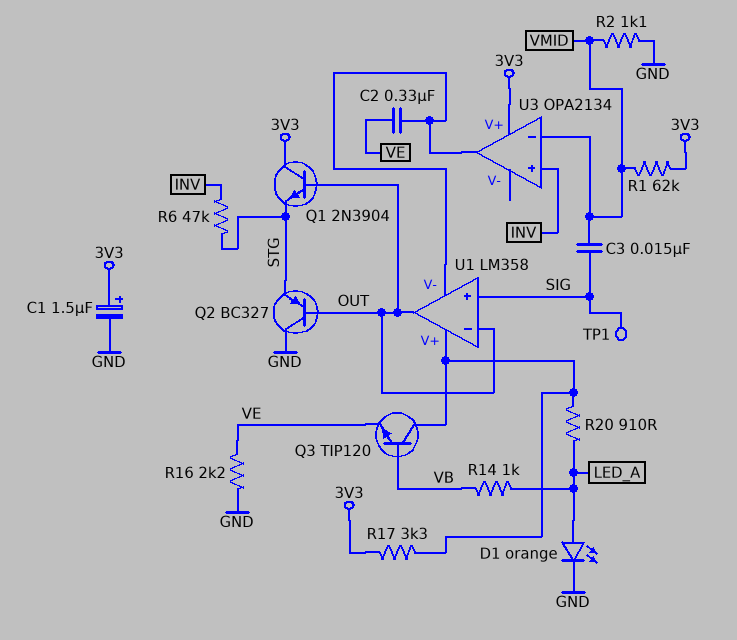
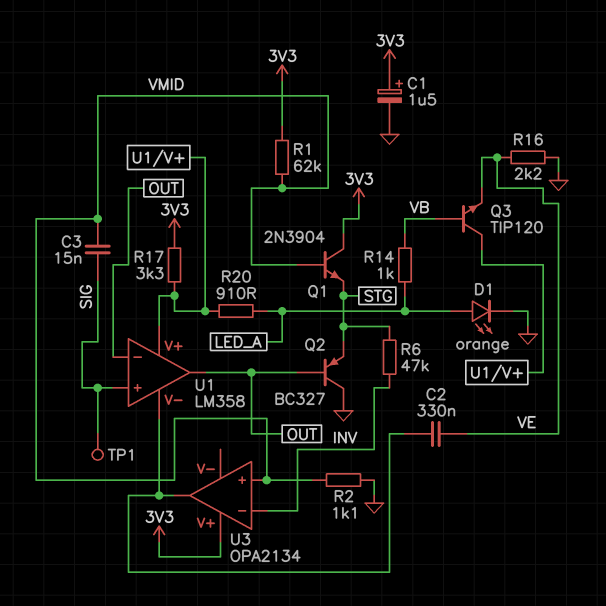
Q1: NPN 2N3904 (B OUT, C 3V3, E STG) -> NPN 2N3904 (B VMID, C 3V3, E STG)
U3 pin in+: INV -> VMID
U3 pin in-: VMID -> INV

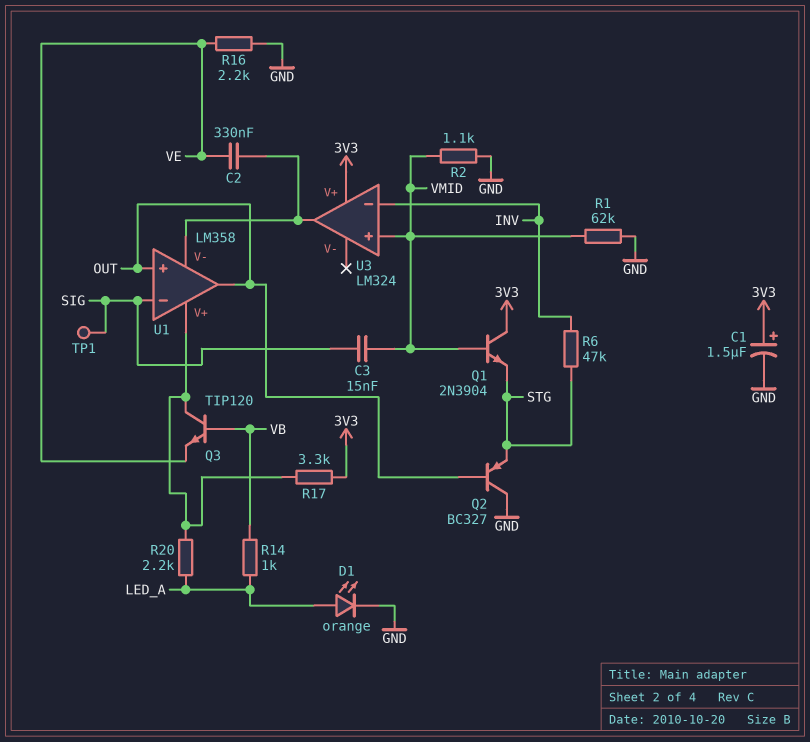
R1: 62k (3V3, VMID) -> 62k (GND, VMID)
R20: 910 (LED_A, U1/V+) -> 2.2k (LED_A, U1/V+)
U1 pin in+: SIG -> OUT
U1 pin in-: OUT -> SIG
U3: OPA2134 -> LM324

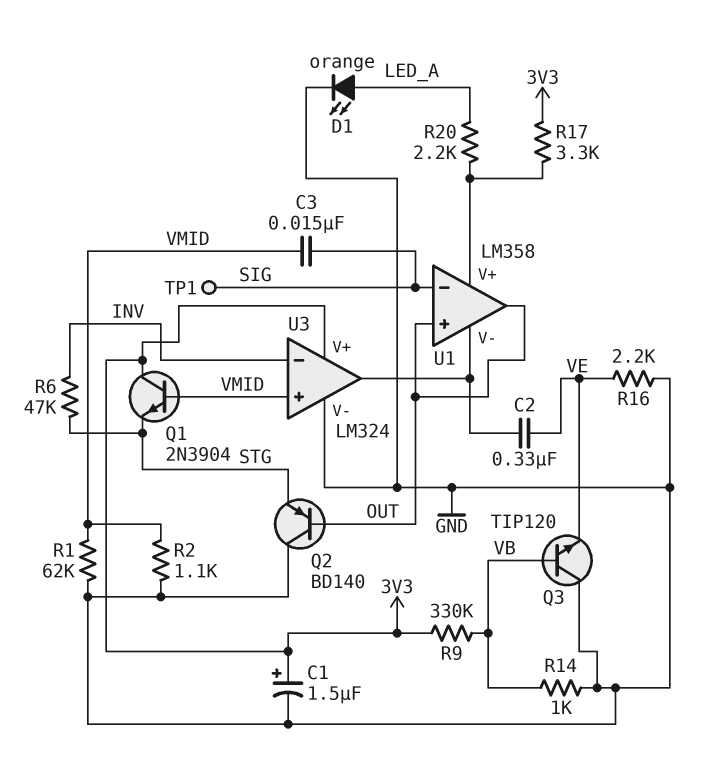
Q2: PNP BC327 (B OUT, C GND, E STG) -> PNP BD140 (B OUT, C GND, E STG)
Q3: NPN TIP120 (B VB, C U1/V+, E VE) -> NPN TIP120 (B VB, C GND, E VE)
R9: none -> 330k (3V3, VB)
R14: 1k (LED_A, VB) -> 1k (GND, VB)
U3 pin V-: none -> GND

